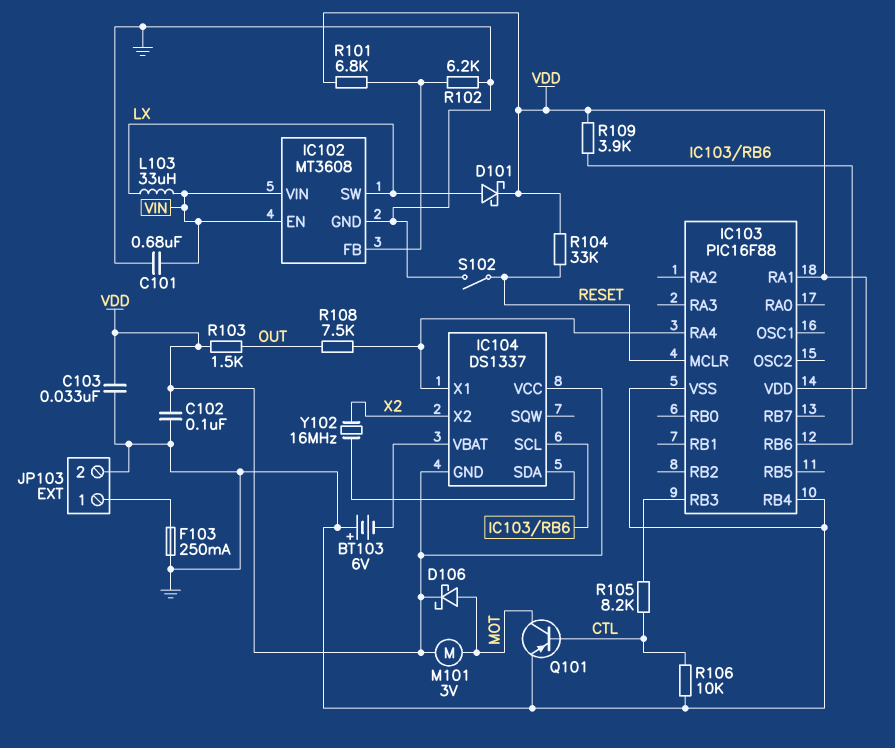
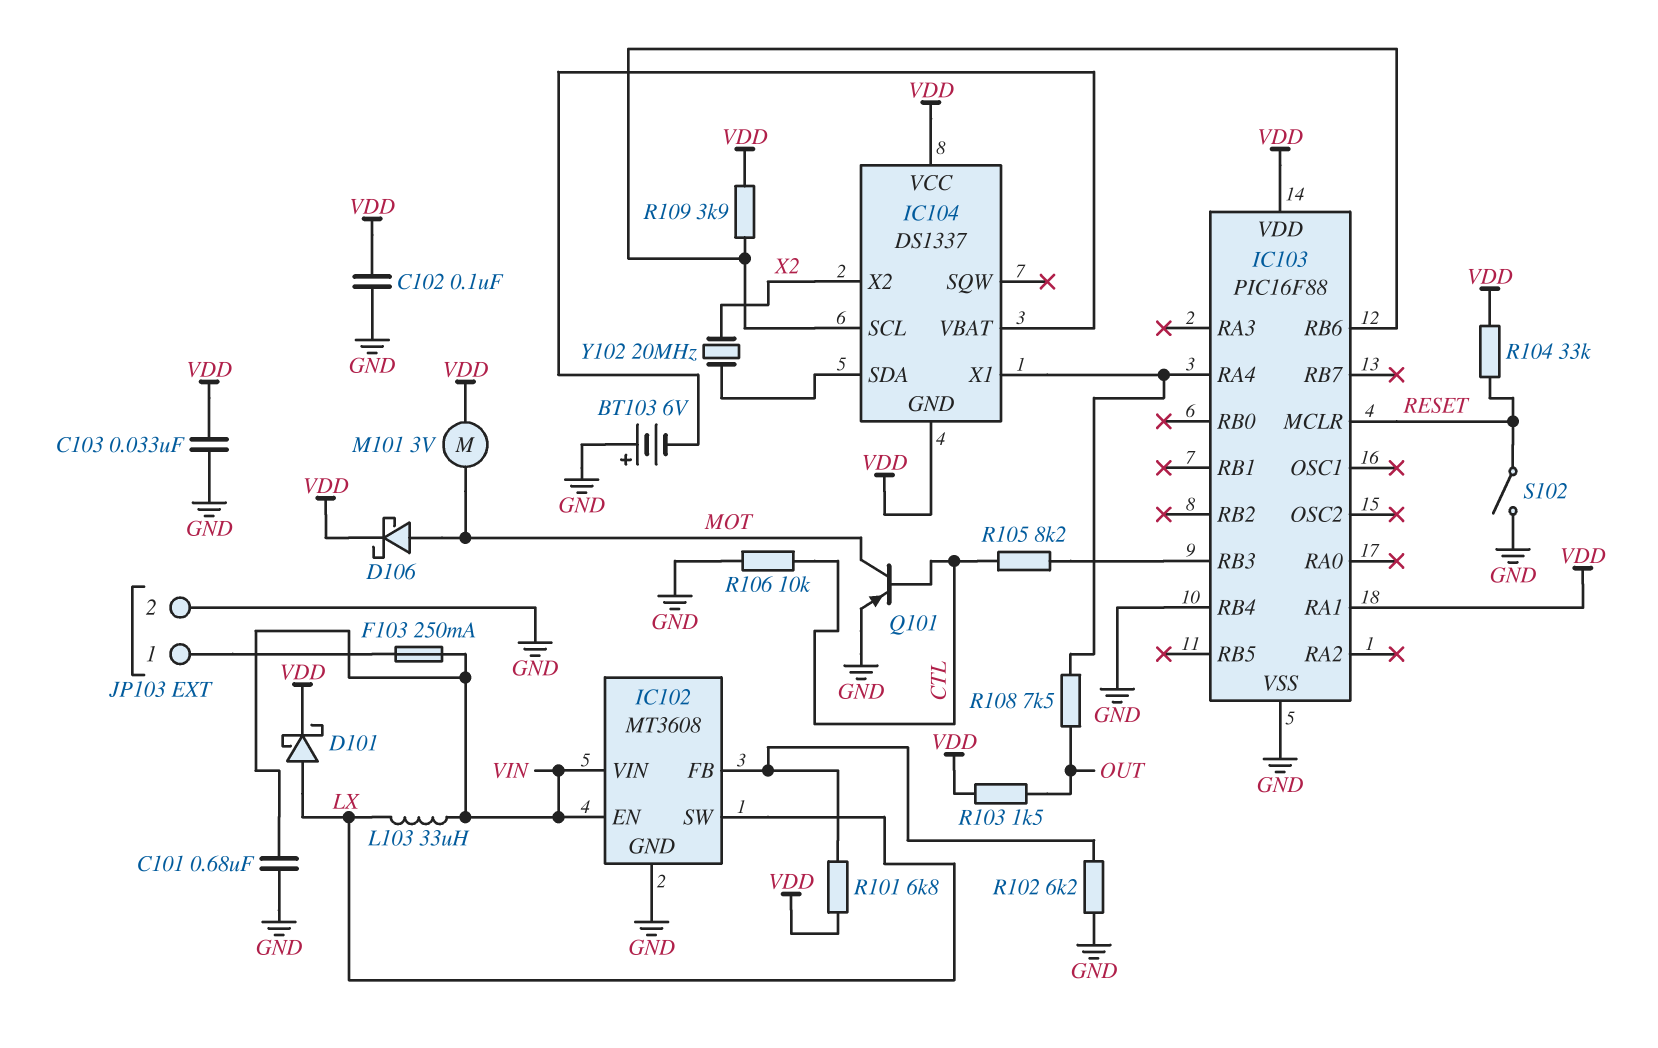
F103: 250mA (GND, JP103/1) -> 250mA (JP103/1, VIN)
Y102: 16MHz (IC104/SDA, X2) -> 20MHz (IC104/SDA, X2)

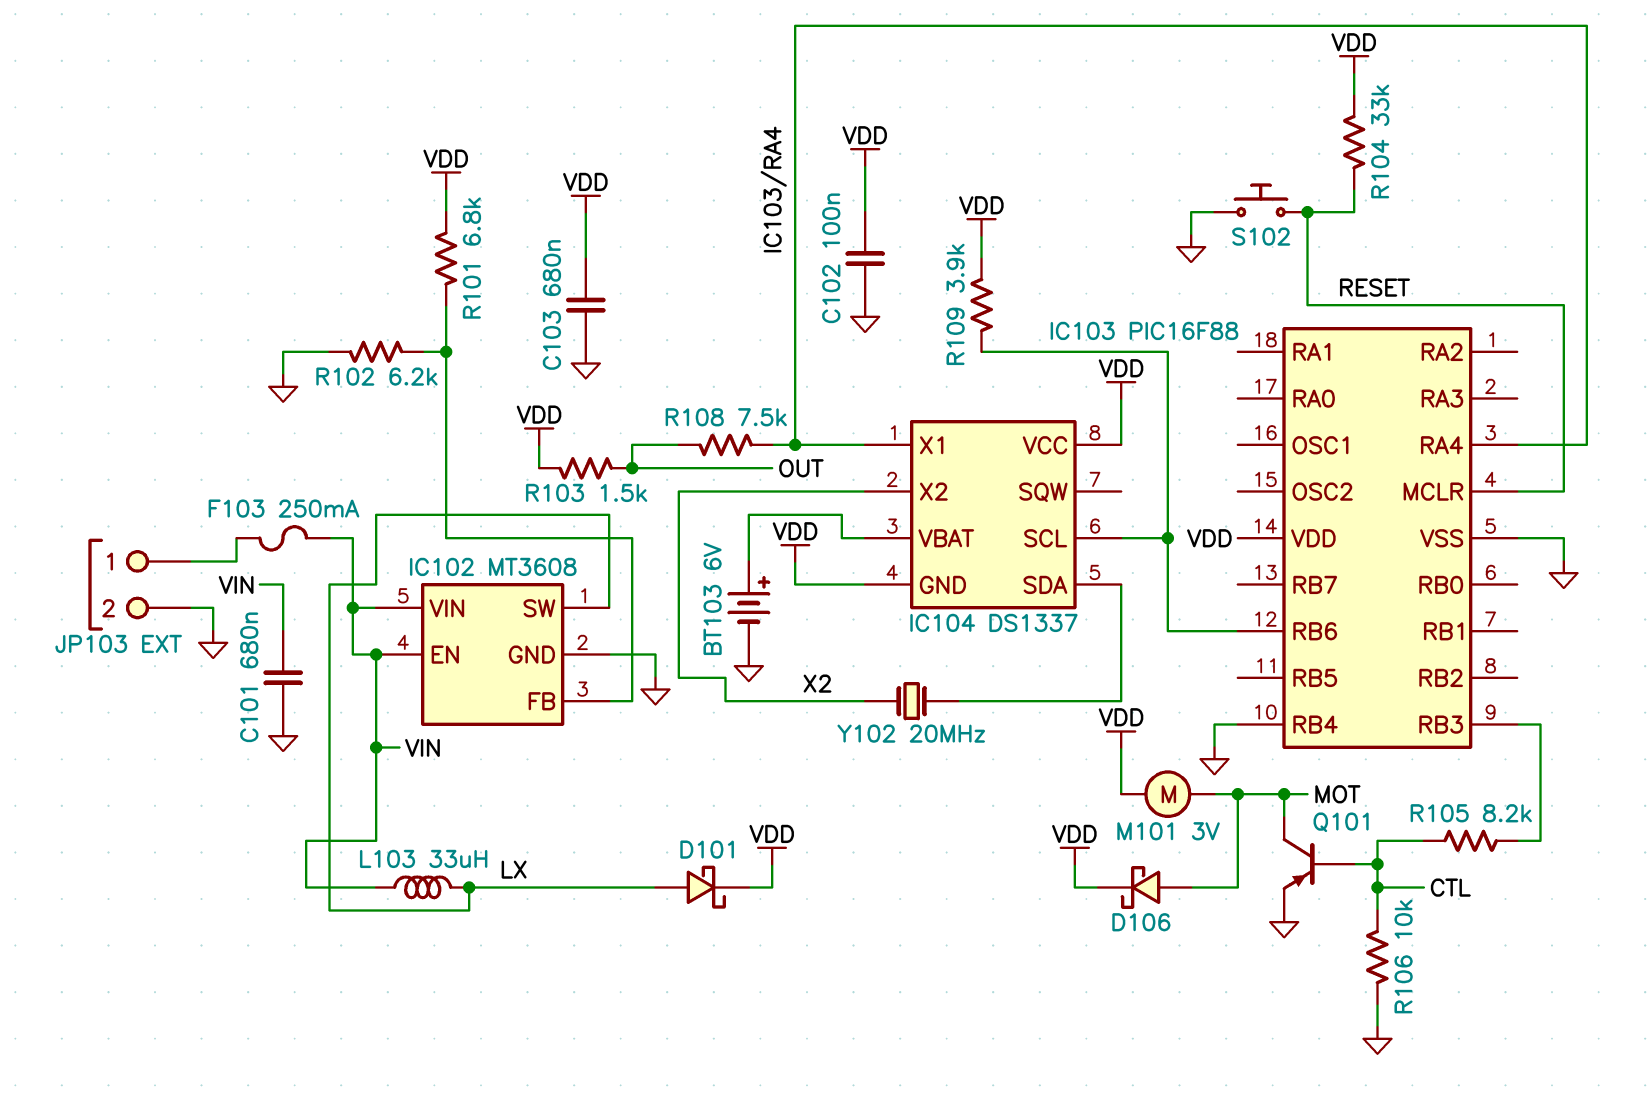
BT103: 6V (plus GND, minus IC104/VBAT) -> 6V (plus IC104/VBAT, minus GND)
C103: 33nF (GND, VDD) -> 680nF (GND, VDD)
IC103 pin RA1: VDD -> none
S102: switch (GND, RESET) -> button (GND, RESET)

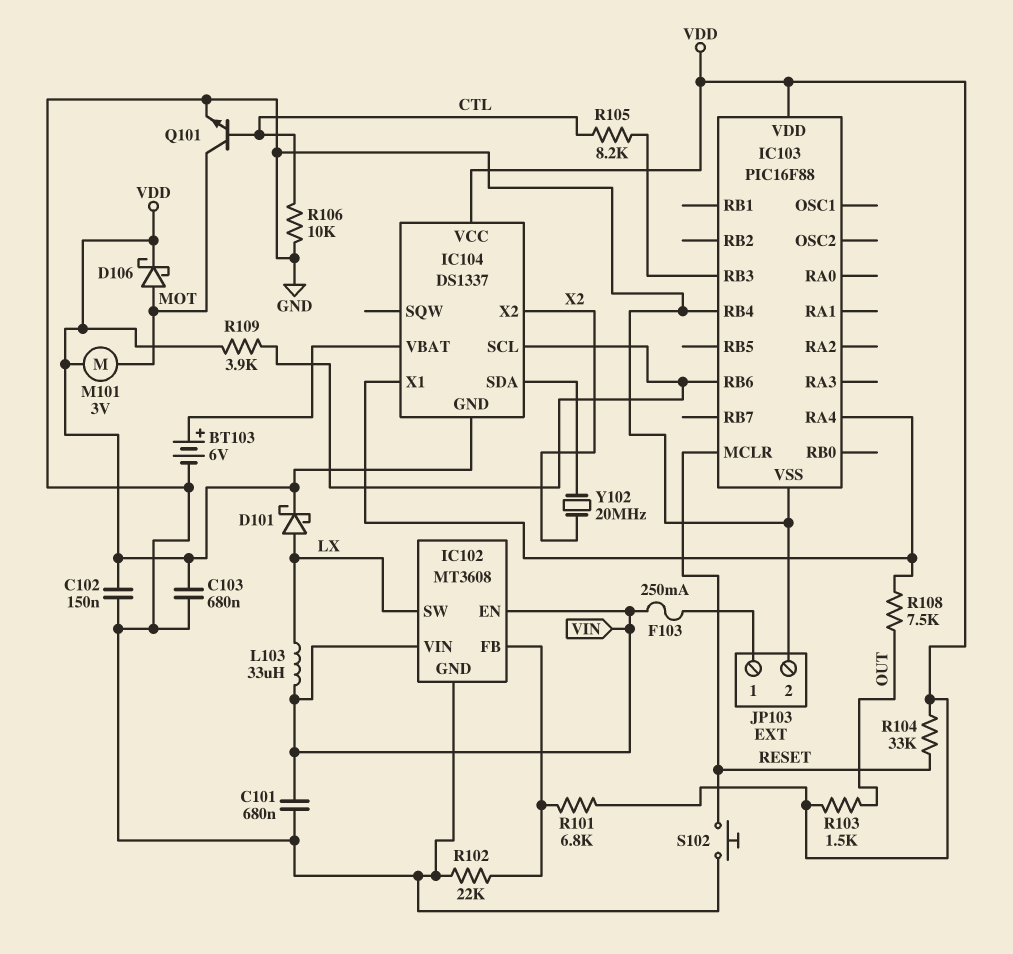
C102: 100nF (GND, VDD) -> 150nF (GND, VDD)
Q101: PNP (B CTL, C MOT, E GND) -> NPN (B CTL, C MOT, E GND)
R102: 6.2k (GND, IC102/FB) -> 22k (GND, IC102/FB)

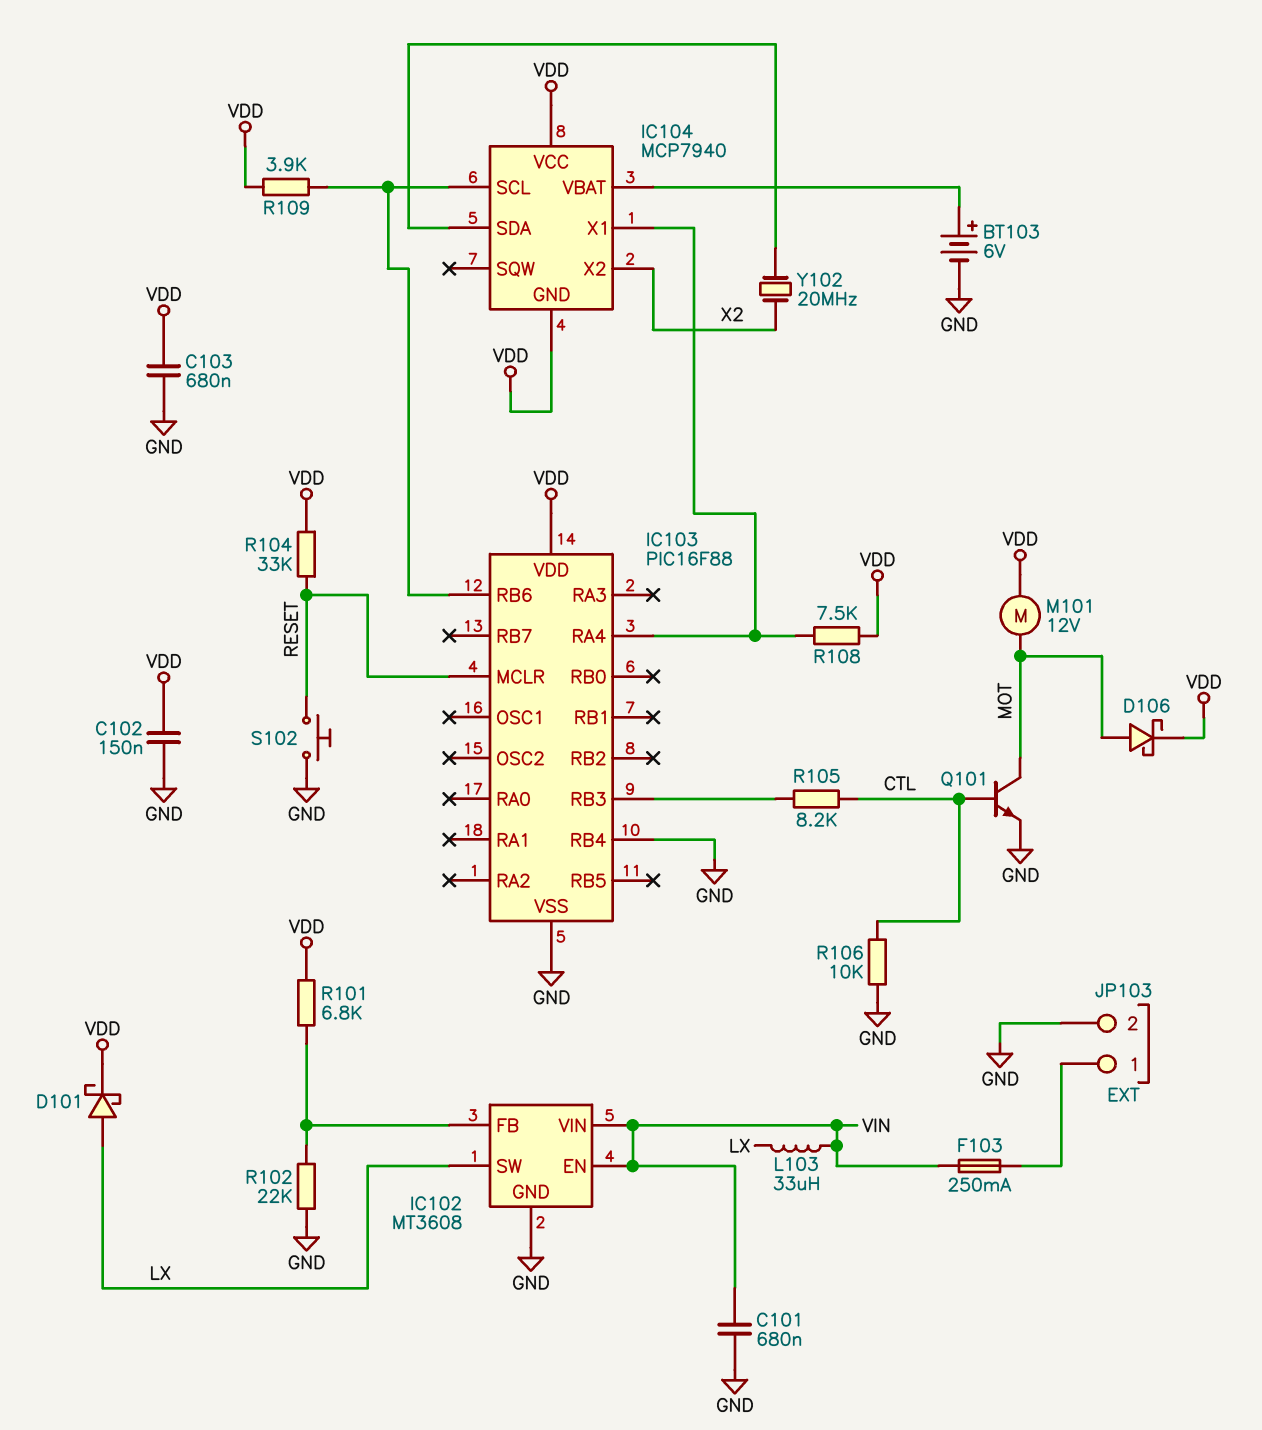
IC104: DS1337 -> MCP7940
M101: motor 3V (MOT, VDD) -> motor 12V (MOT, VDD)
R103: 1.5k (OUT, VDD) -> none
R108: 7.5k (IC103/RA4, OUT) -> 7.5k (IC103/RA4, VDD)

